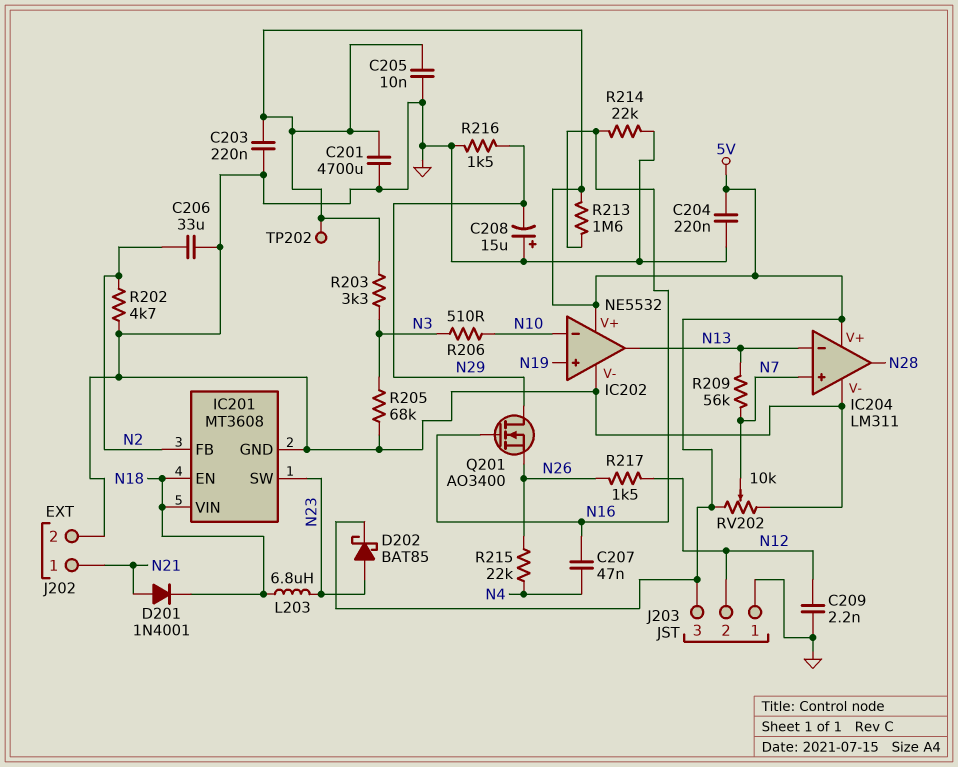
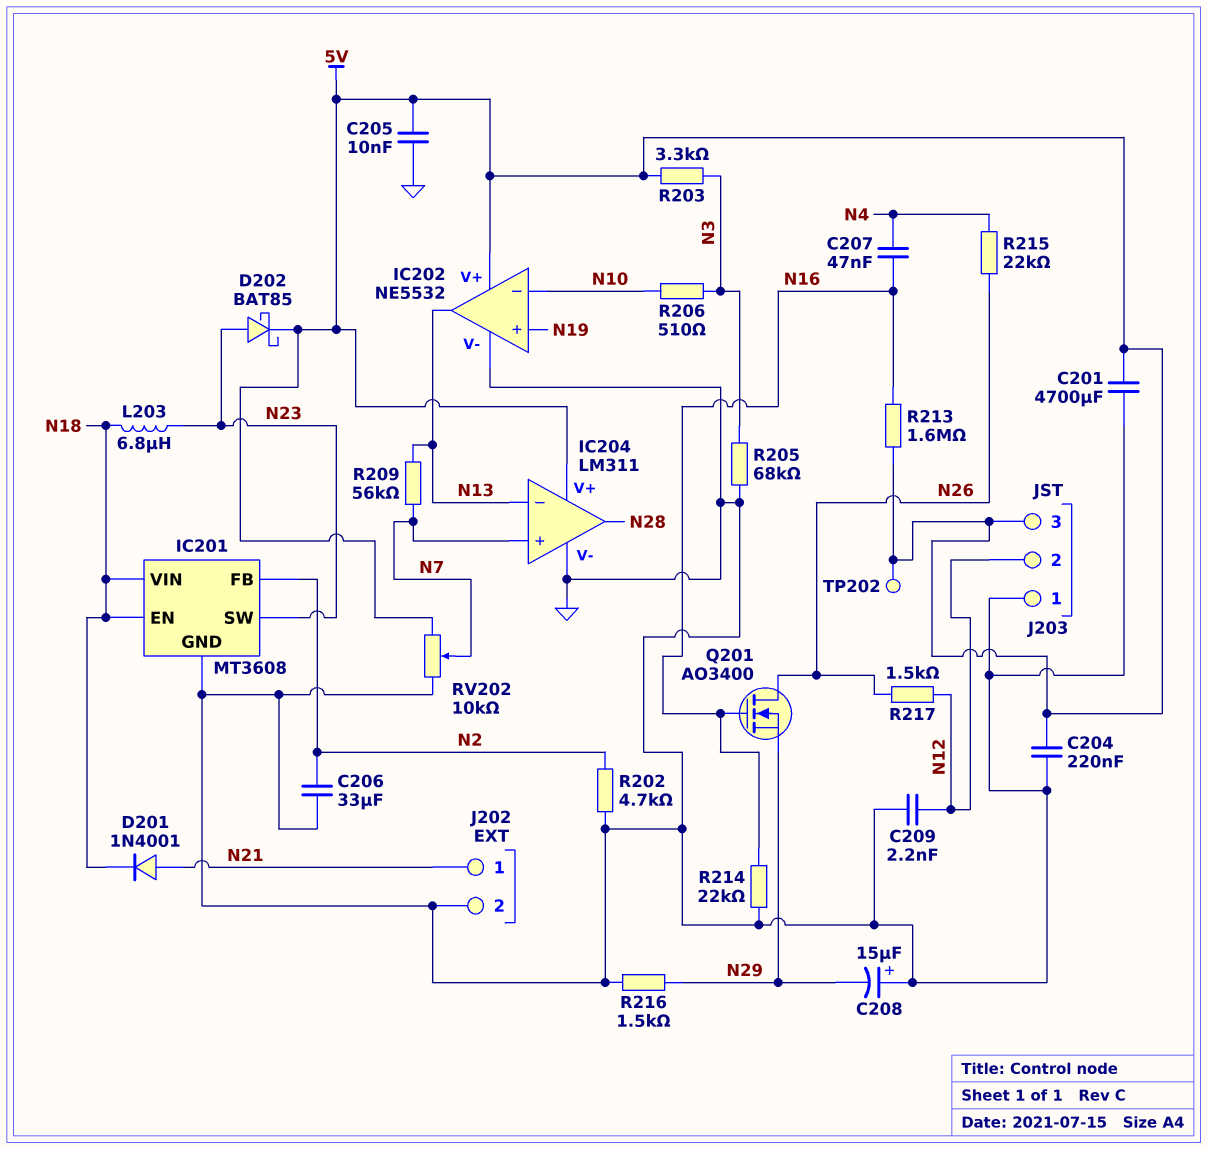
C203: 220nF (5V, GND) -> none
Q201: NMOS AO3400 (G N16, D N29, S N26) -> NMOS AO3400 (G N16, D N26, S N29)

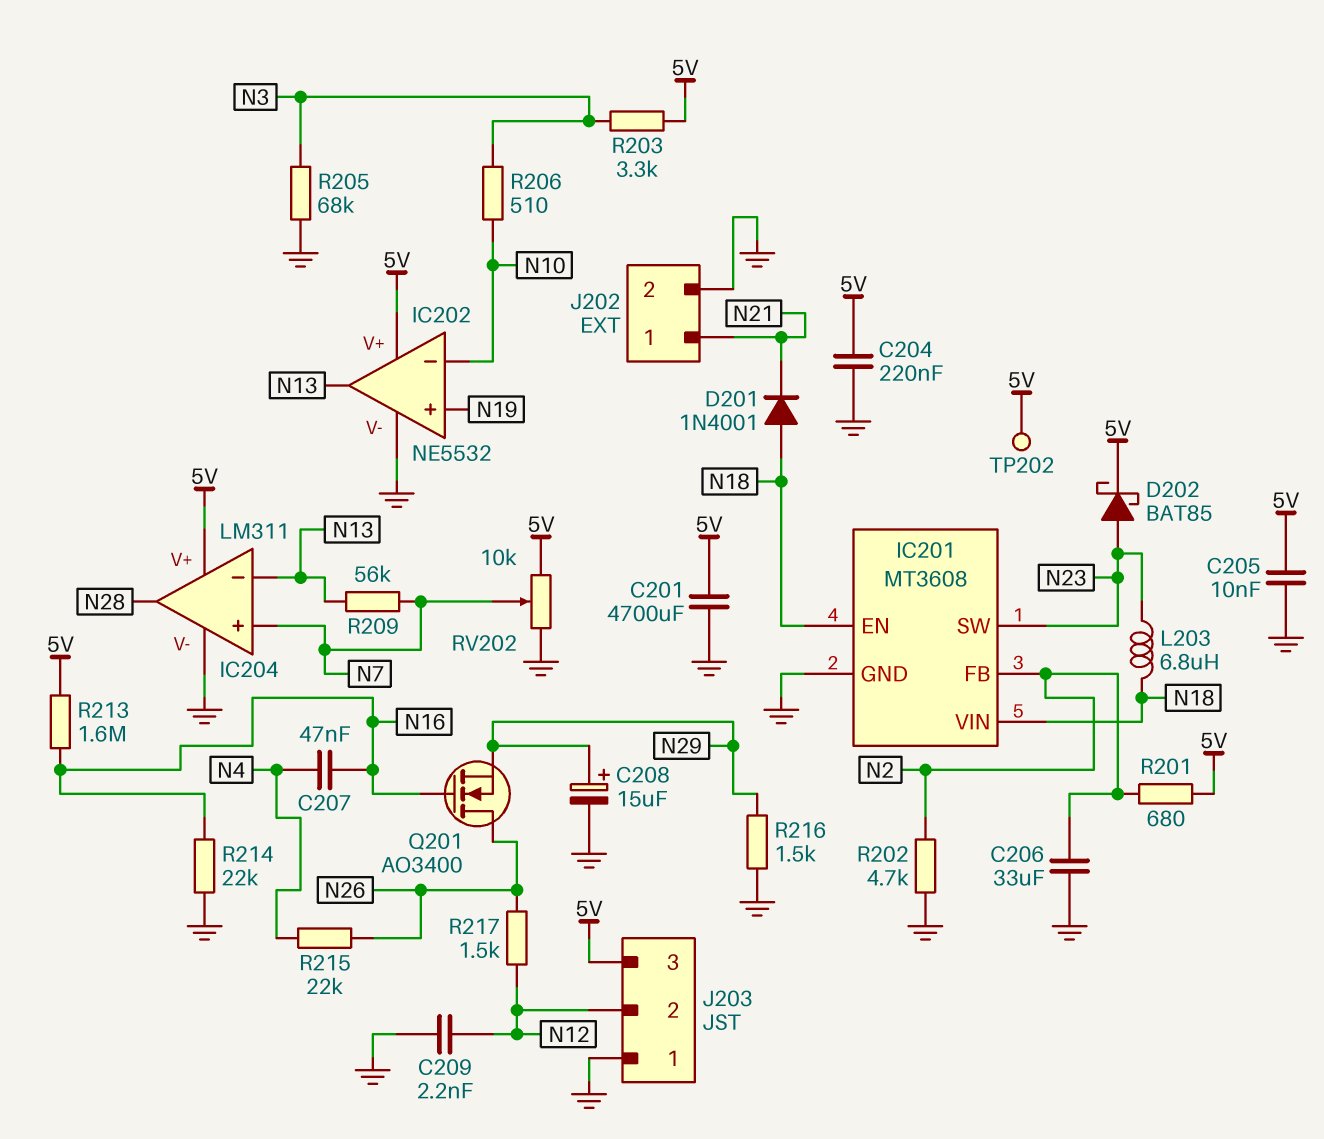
C208: 15uF (plus GND, minus N29) -> 15uF (plus N29, minus GND)
D201: diode 1N4001 (A N21, K N18) -> diode 1N4001 (A N18, K N21)
R201: none -> 680 (5V, N2)

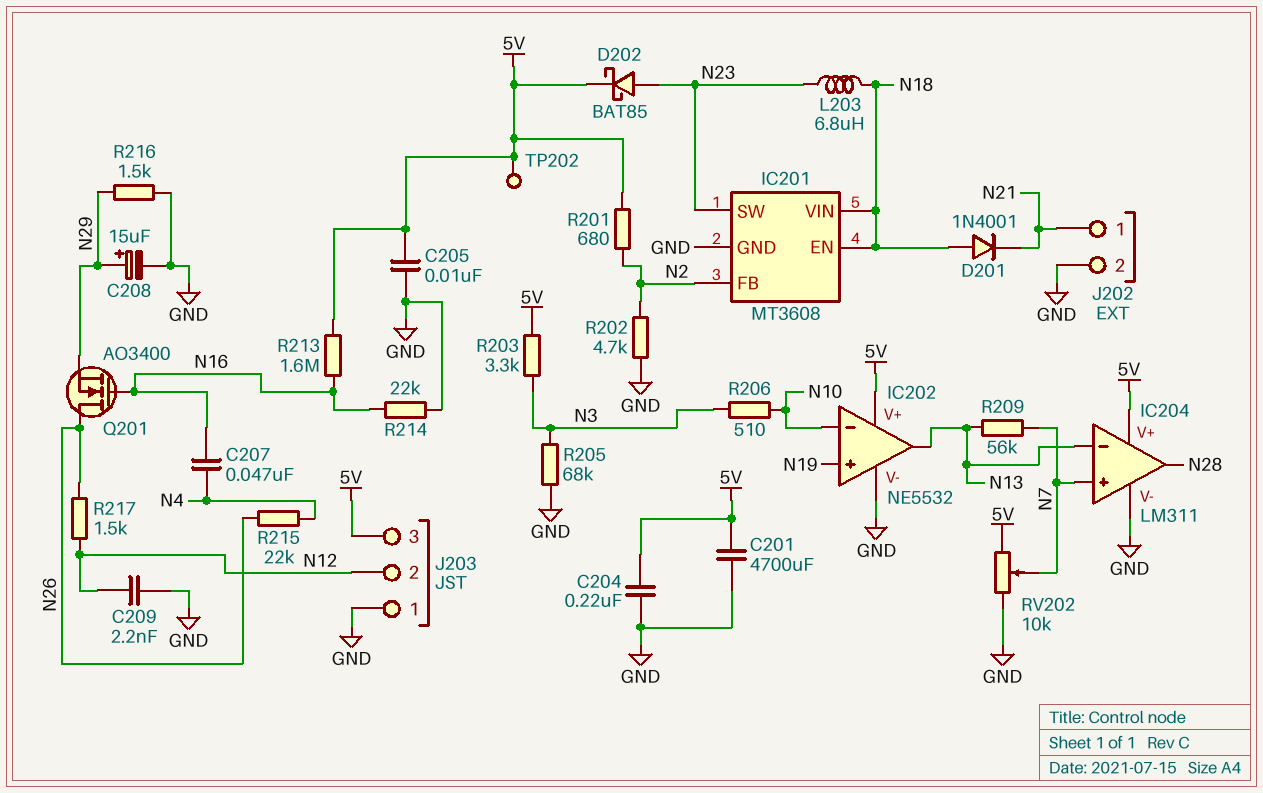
C206: 33uF (GND, N2) -> none

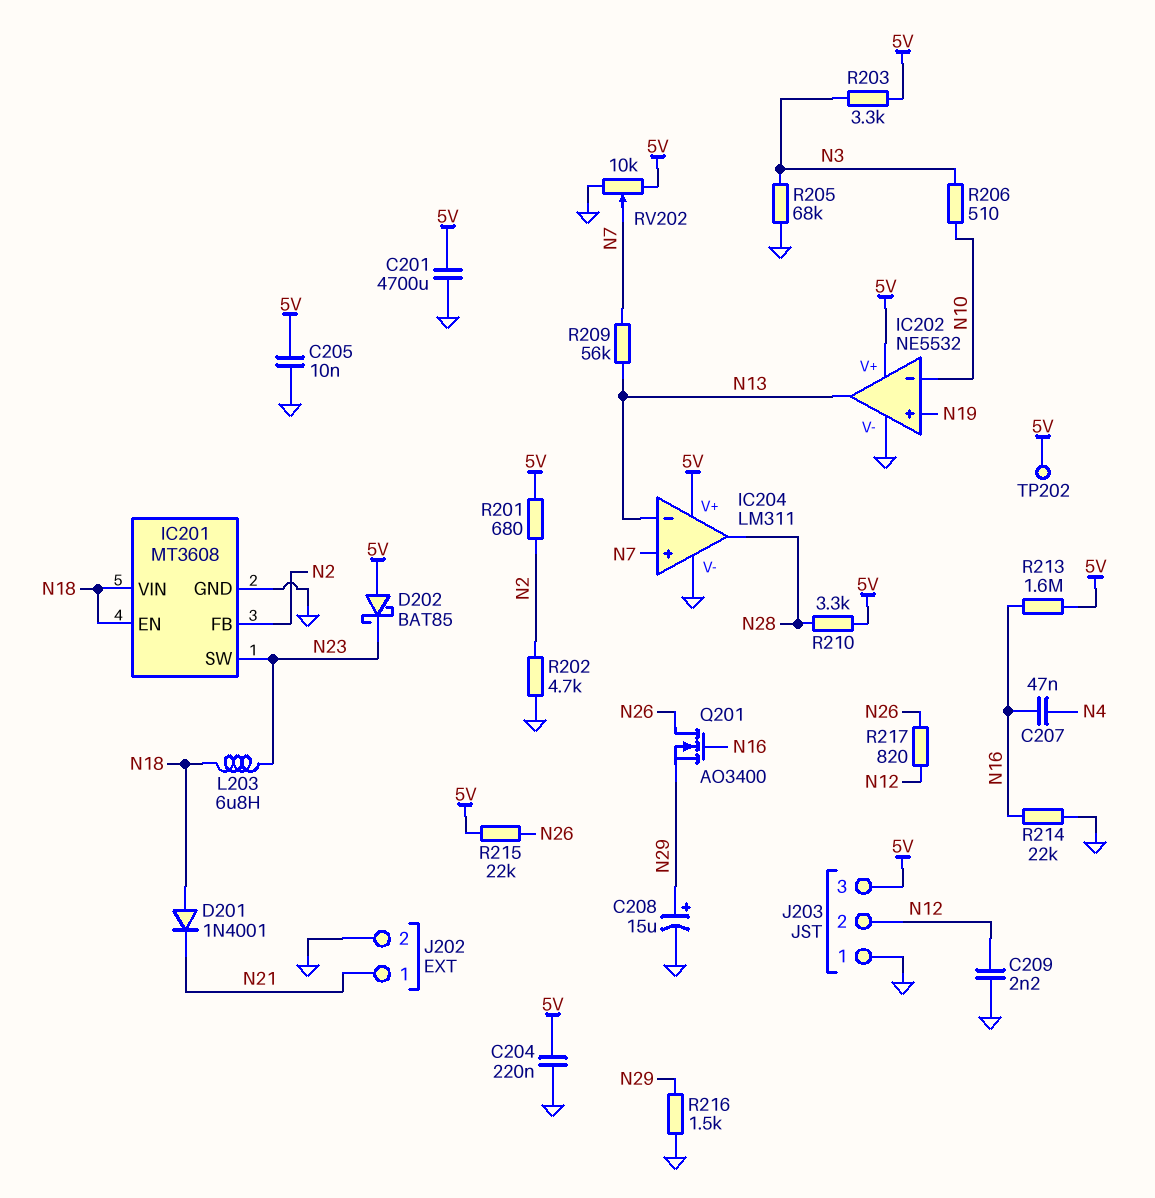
D202: schottky BAT85 (A N23, K 5V) -> schottky BAT85 (A 5V, K N23)
R210: none -> 3.3k (5V, N28)
R215: 22k (N4, N26) -> 22k (5V, N26)
R217: 1.5k (N12, N26) -> 820 (N12, N26)

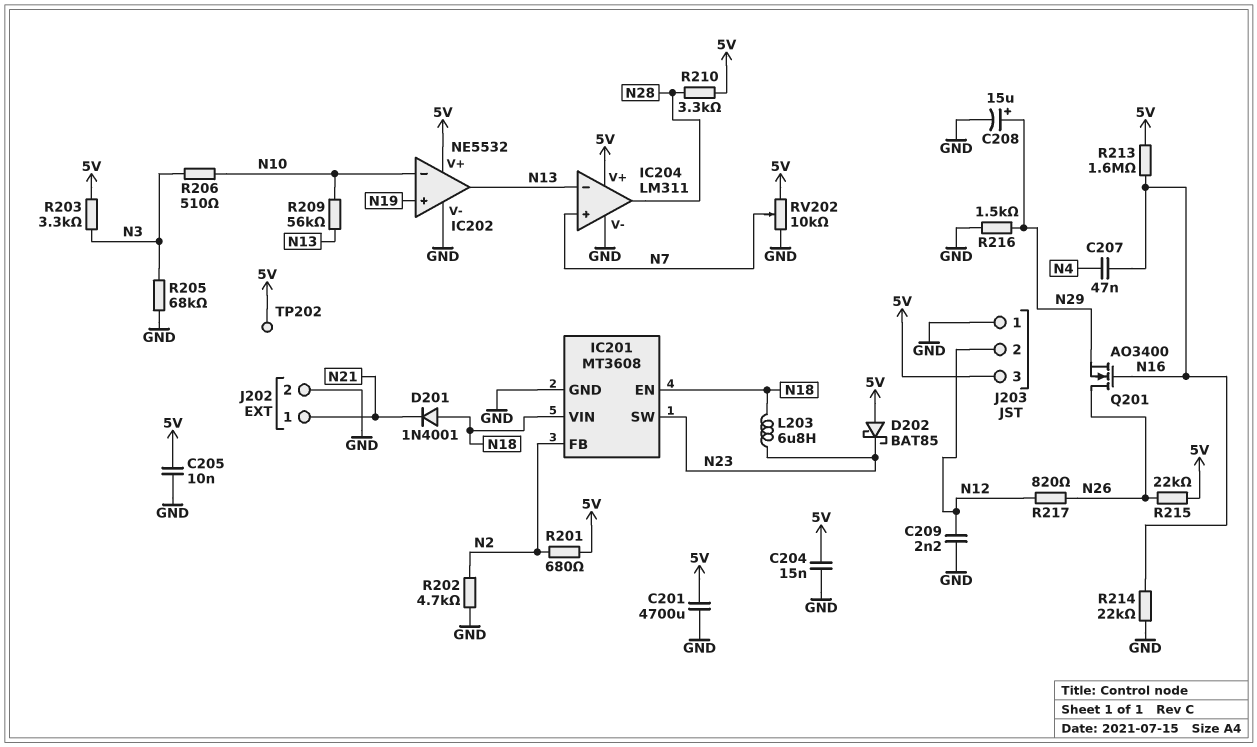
C204: 220nF (5V, GND) -> 15nF (5V, GND)
R209: 56k (N7, N13) -> 56k (N10, N13)

